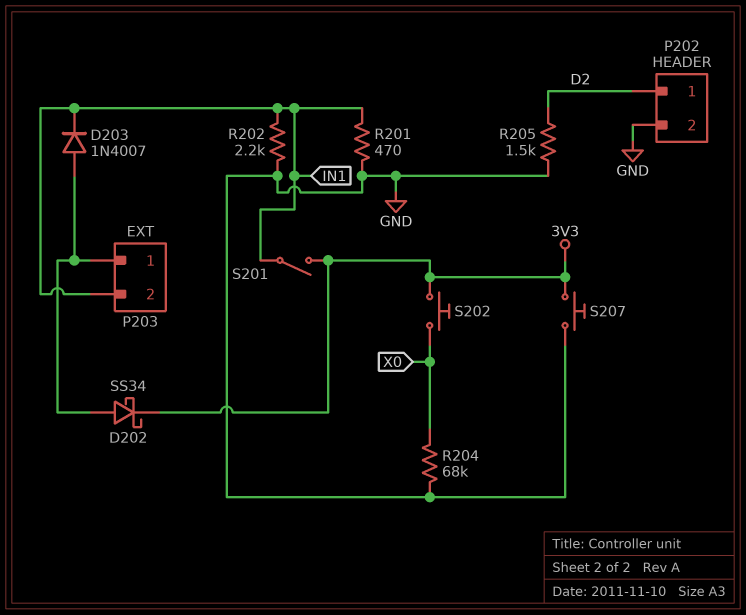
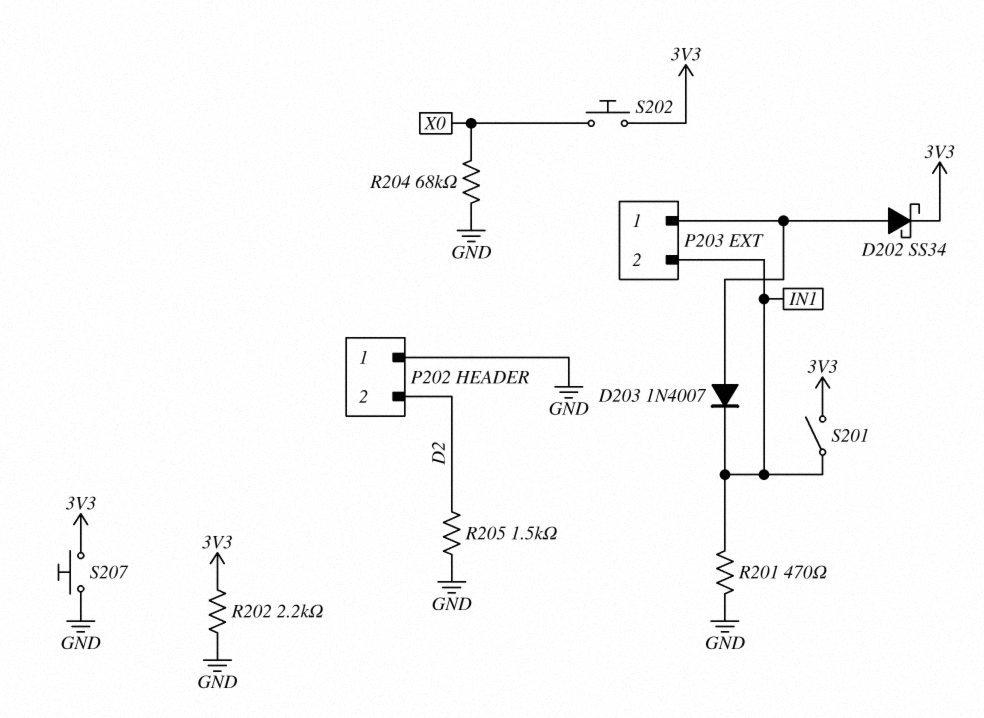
P202 pin 1: D2 -> GND
P202 pin 2: GND -> D2
R202: 2.2k (GND, IN1) -> 2.2k (3V3, GND)

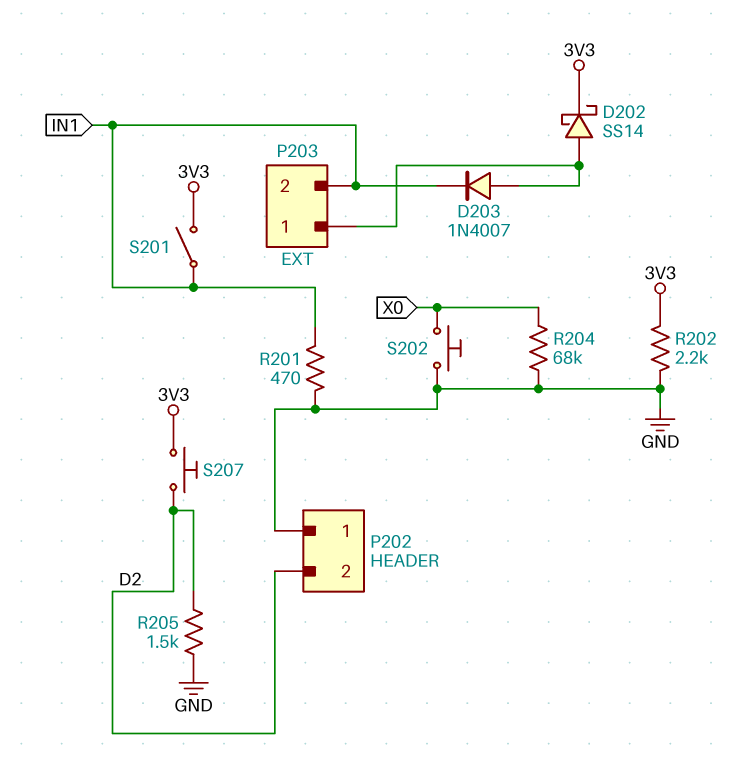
D202: schottky SS34 (A P203/1, K 3V3) -> schottky SS14 (A P203/1, K 3V3)
S202: button (3V3, X0) -> button (GND, X0)
S207: button (3V3, GND) -> button (3V3, D2)

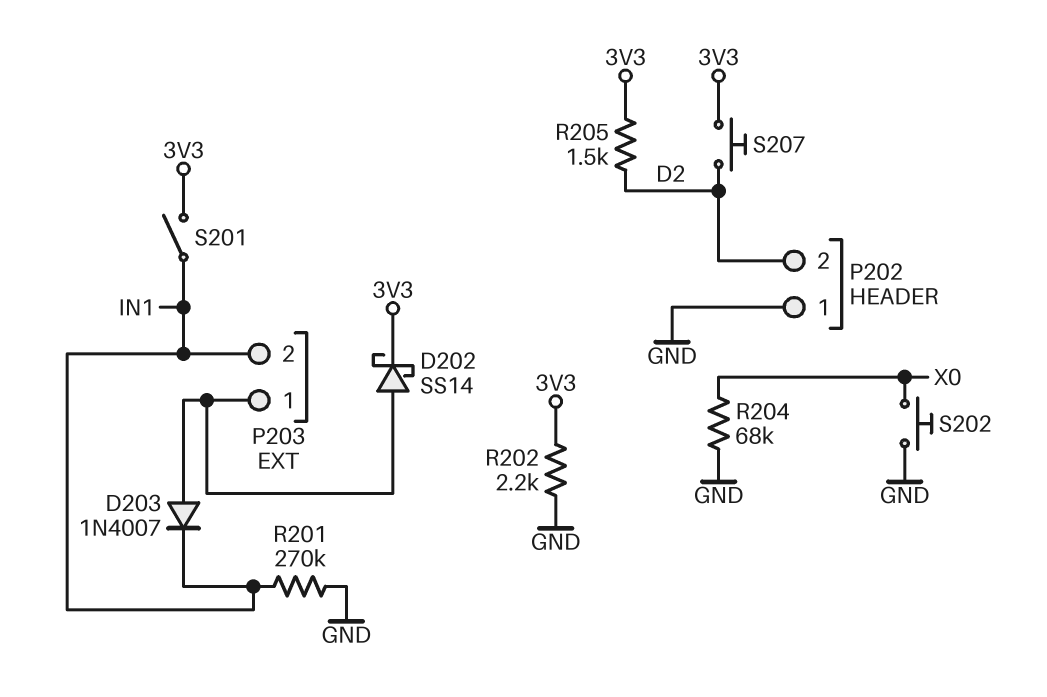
R201: 470 (GND, IN1) -> 270k (GND, IN1)
R205: 1.5k (D2, GND) -> 1.5k (3V3, D2)

